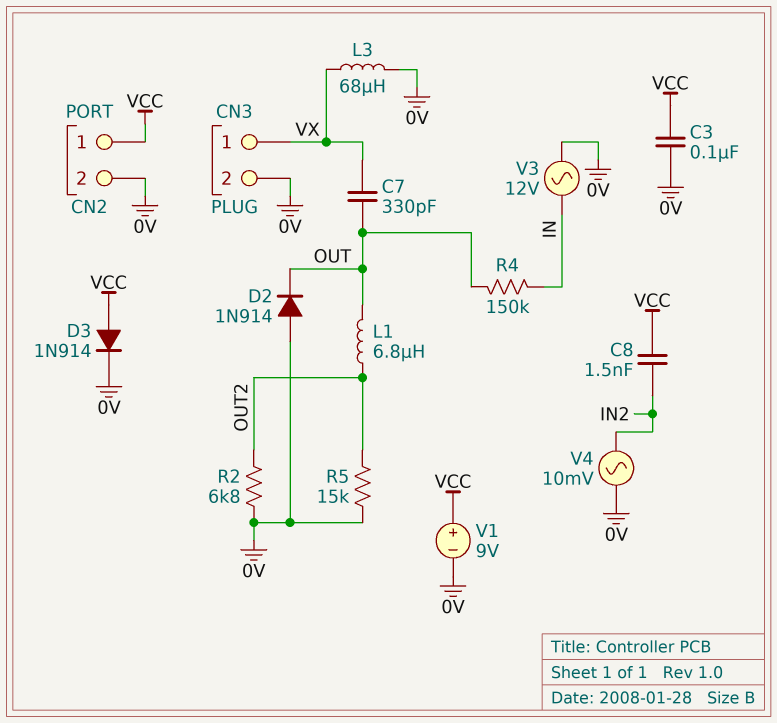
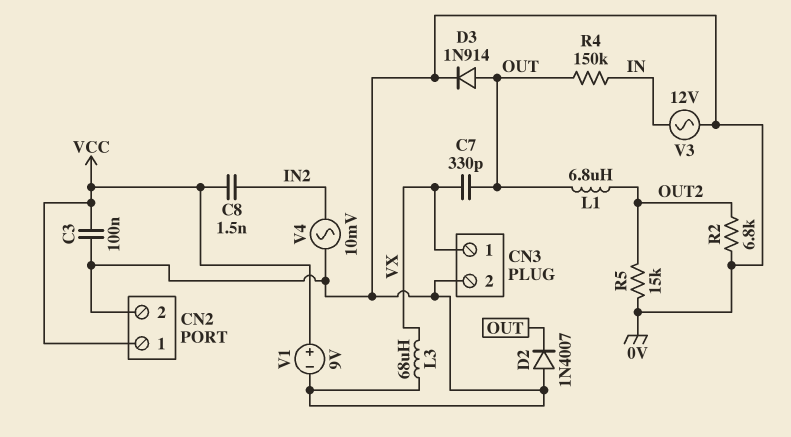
D2: diode 1N914 (A 0V, K OUT) -> diode 1N4007 (A 0V, K OUT)
D3: diode 1N914 (A VCC, K 0V) -> diode 1N914 (A OUT, K 0V)

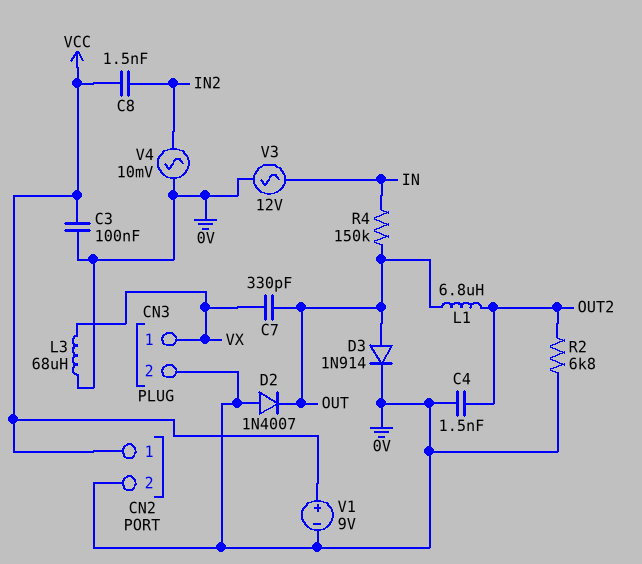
C4: none -> 1.5nF (0V, OUT2)
R5: 15k (0V, OUT2) -> none

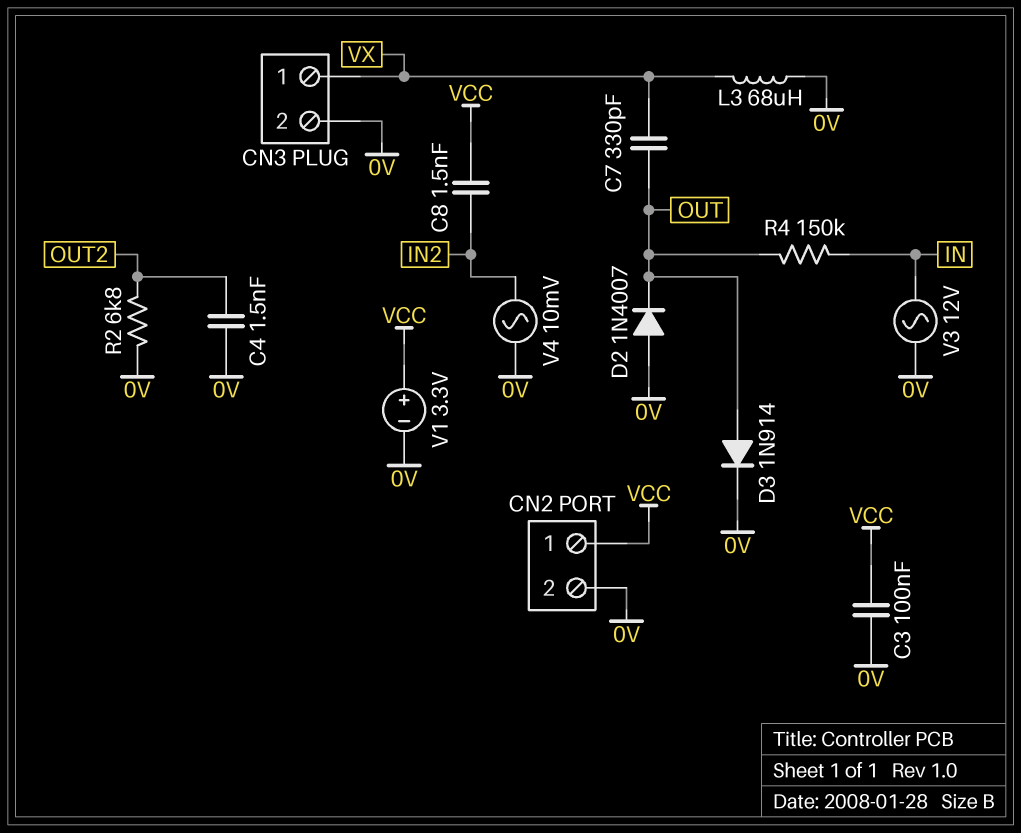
L1: 6.8uH (OUT, OUT2) -> none
V1: 9V (plus VCC, minus 0V) -> 3.3V (plus VCC, minus 0V)

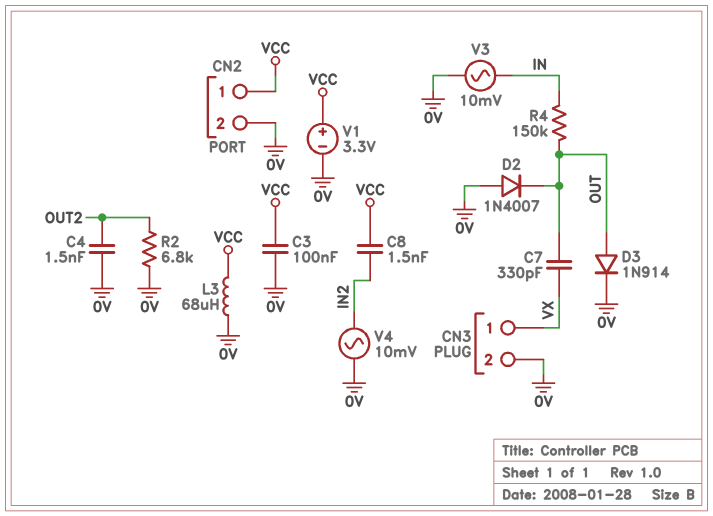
L3: 68uH (0V, VX) -> 68uH (0V, VCC)
V3: AC 12V (0V, IN) -> AC 10mV (0V, IN)

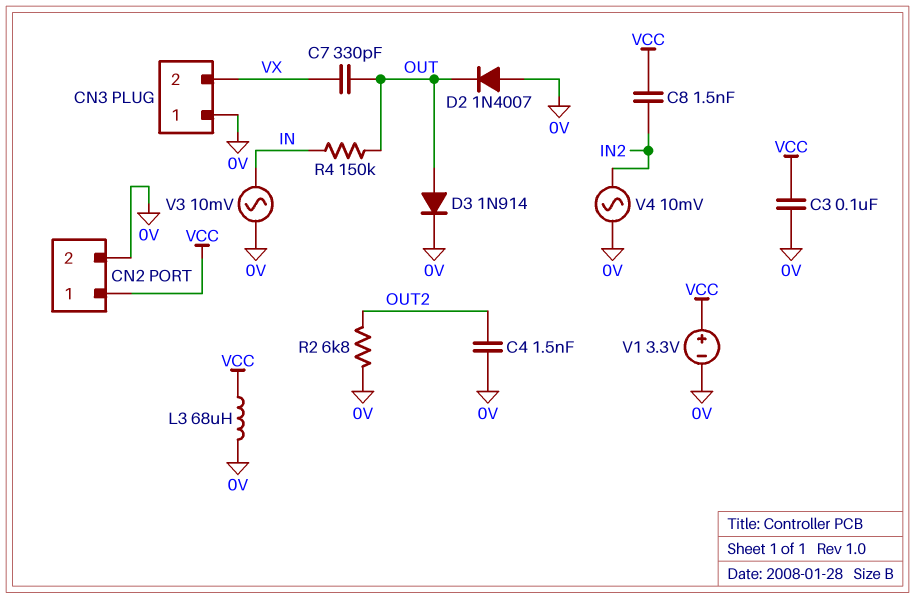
CN3 pin 1: VX -> 0V
CN3 pin 2: 0V -> VX

